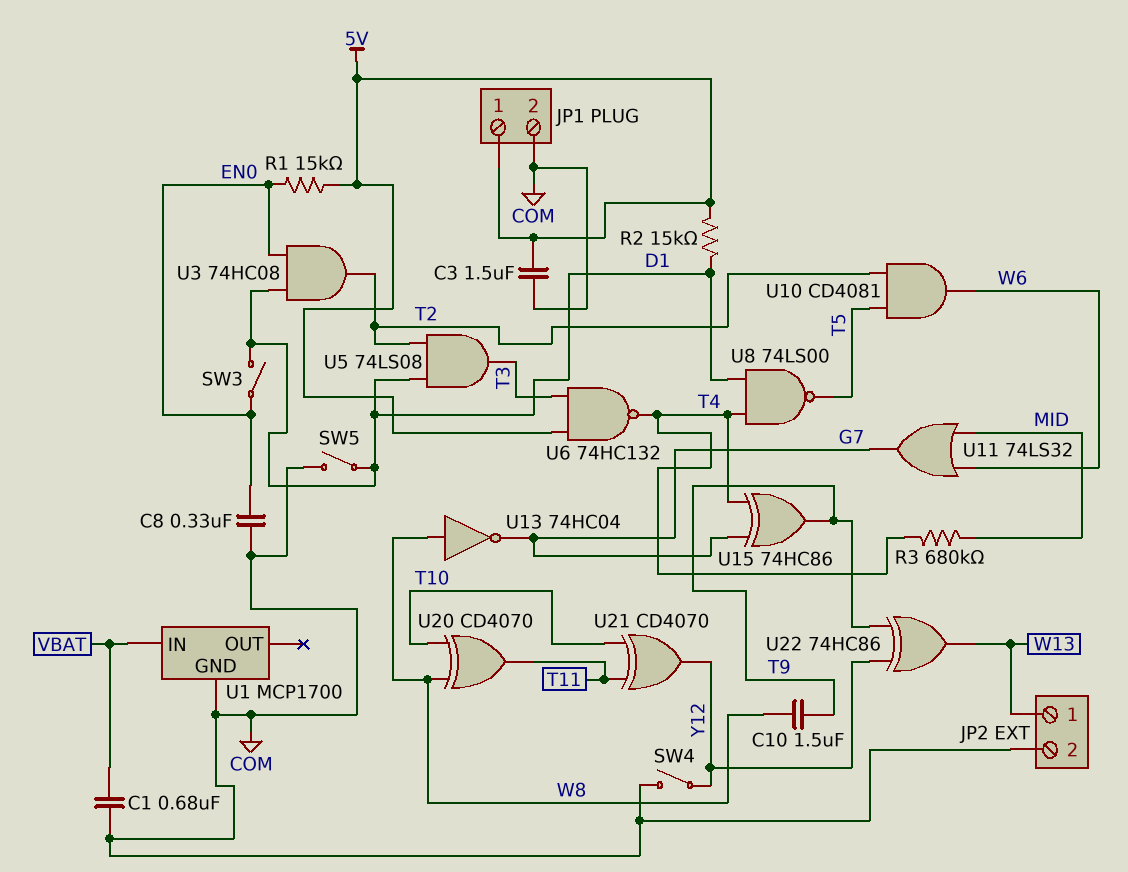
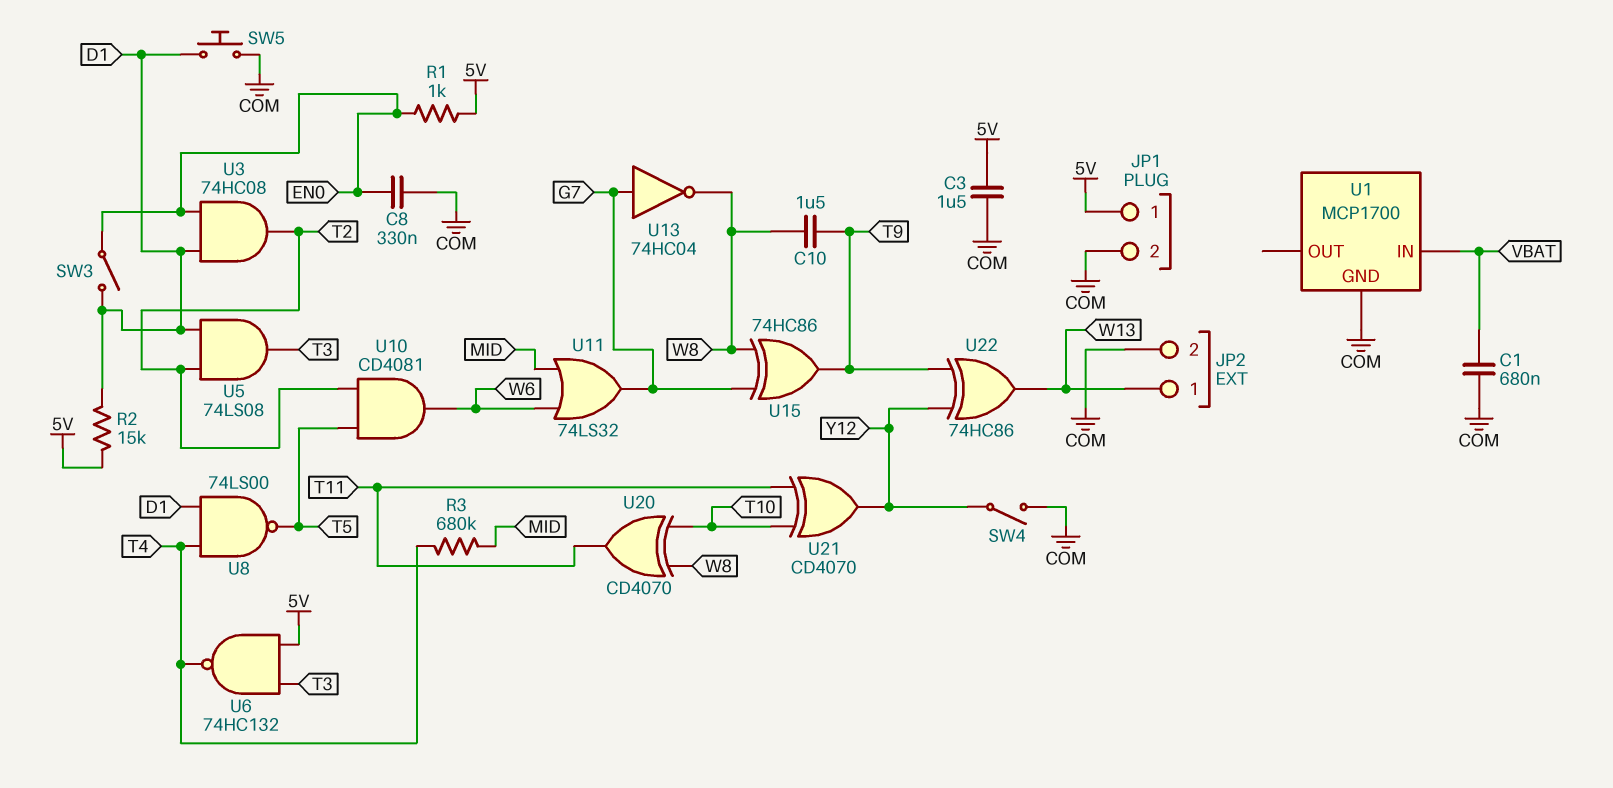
R1: 15k (5V, EN0) -> 1k (5V, EN0)
SW5: switch (COM, D1) -> button (COM, D1)
U13: NOT 74HC04 (in W8, out G7) -> NOT 74HC04 (in G7, out W8)
U15: XOR 74HC86 (in G7, in T4, out T9) -> XOR 74HC86 (in G7, in W8, out T9)

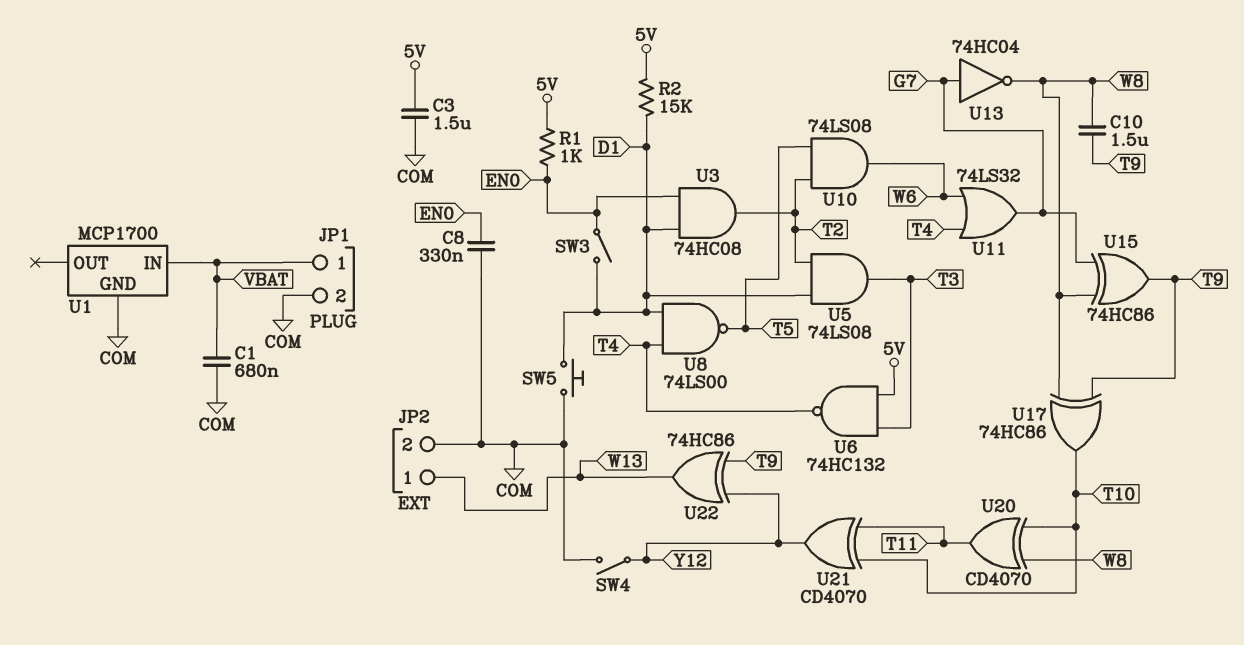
JP1 pin 1: 5V -> VBAT
R3: 680k (MID, T4) -> none
U10: AND CD4081 (in T2, in T5, out W6) -> AND 74LS08 (in T2, in T5, out W6)
U11: OR 74LS32 (in MID, in W6, out G7) -> OR 74LS32 (in T4, in W6, out G7)
U17: none -> XOR 74HC86 (in T9, in W8, out T10)

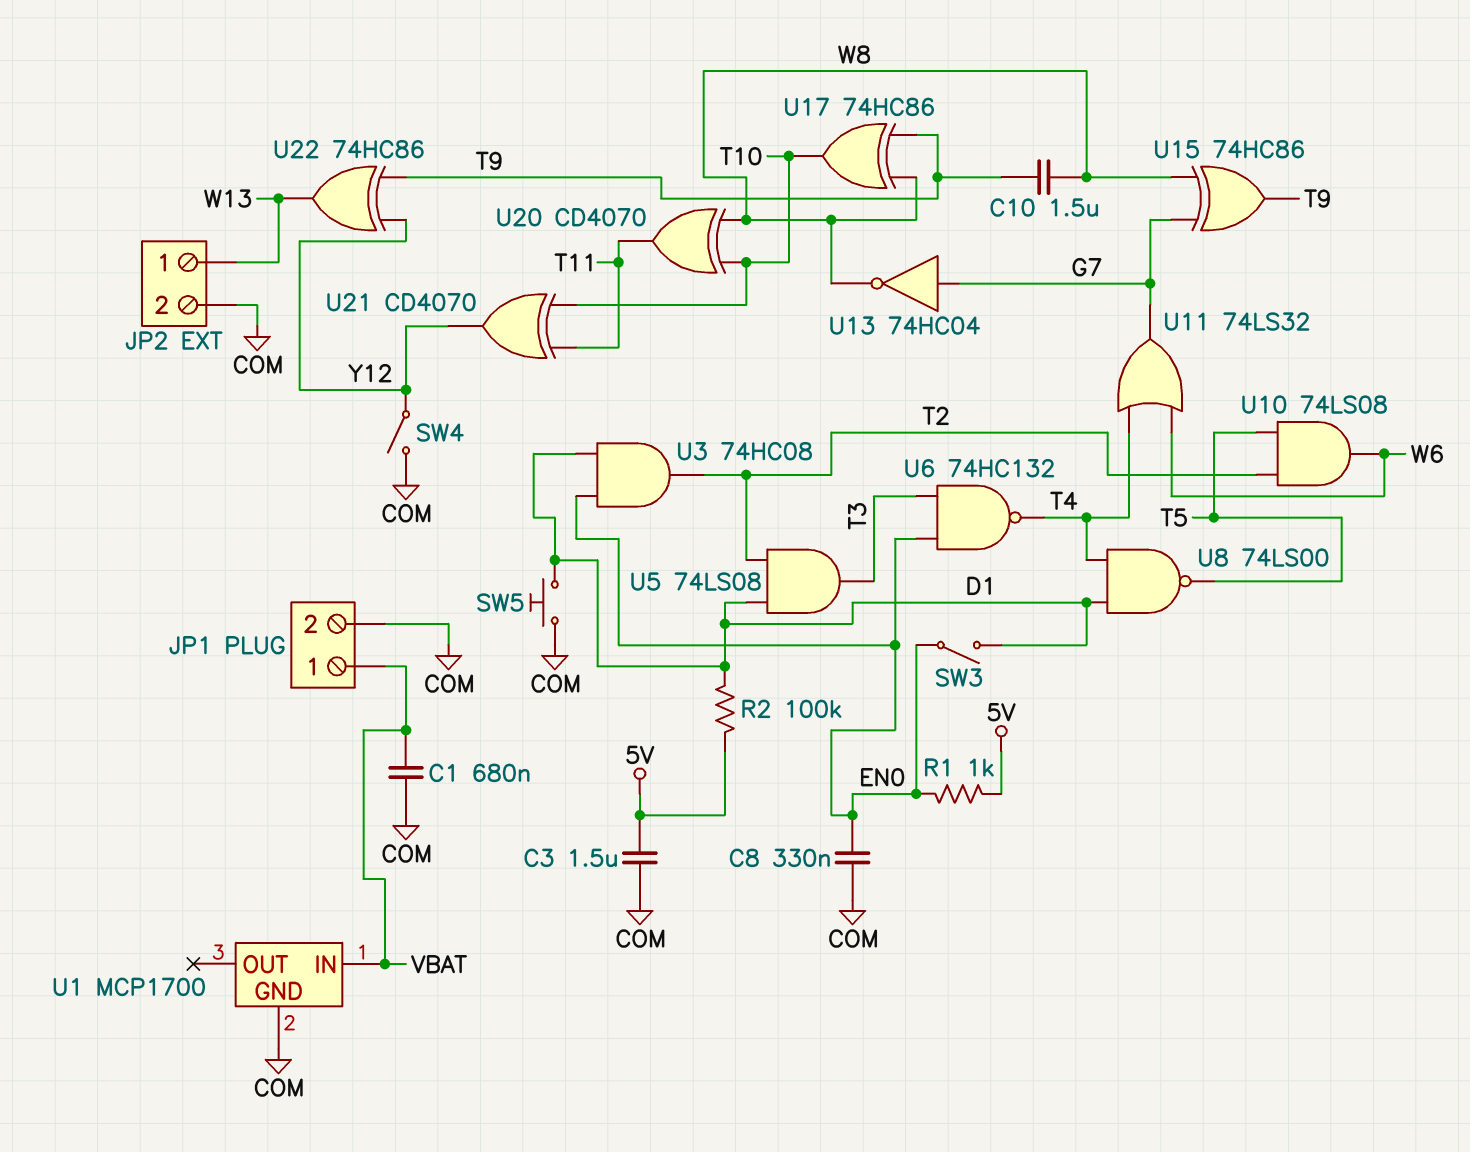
R2: 15k (5V, D1) -> 100k (5V, D1)
U6: NAND 74HC132 (in 5V, in T3, out T4) -> NAND 74HC132 (in EN0, in T3, out T4)

